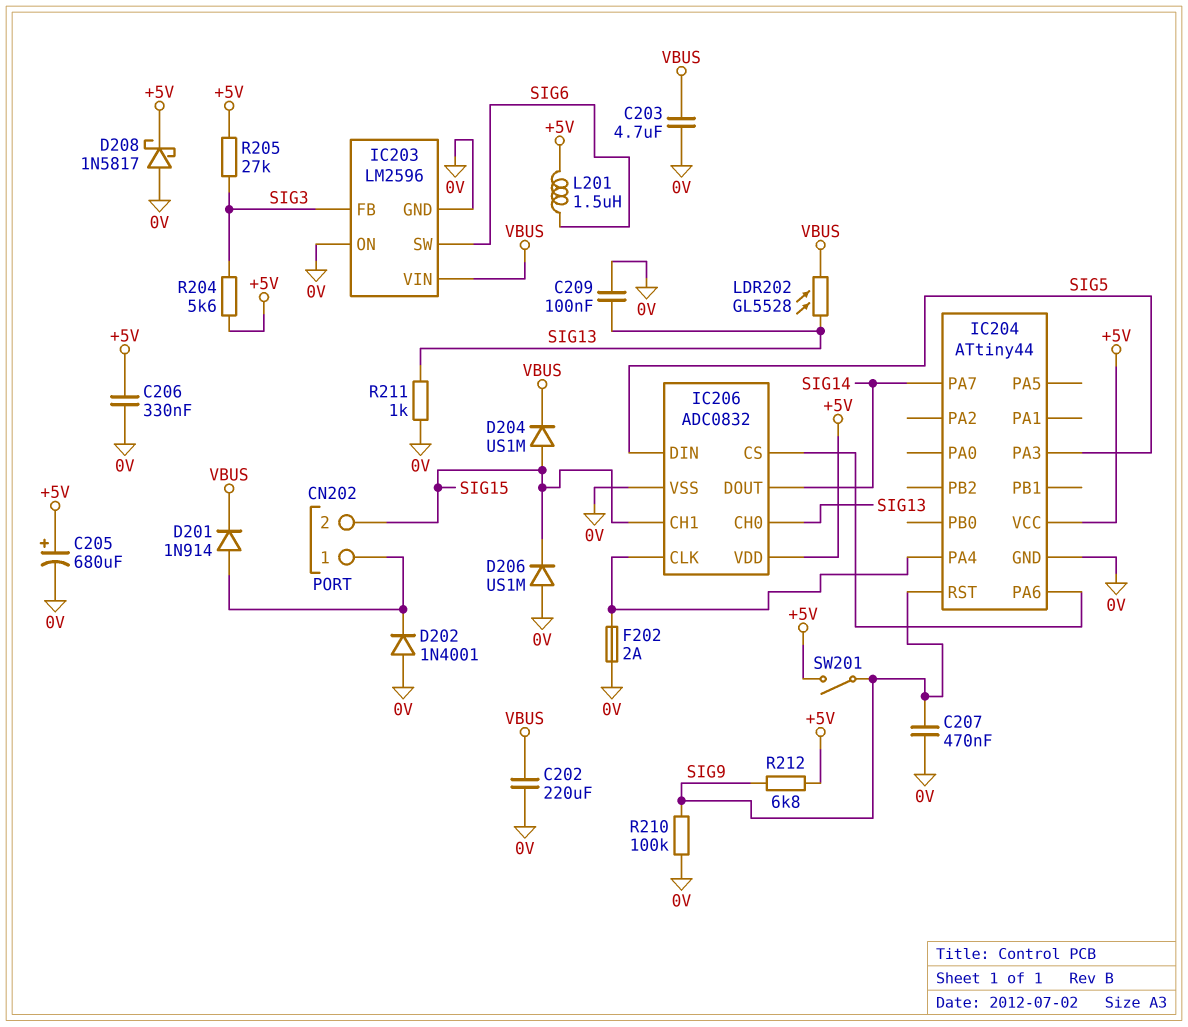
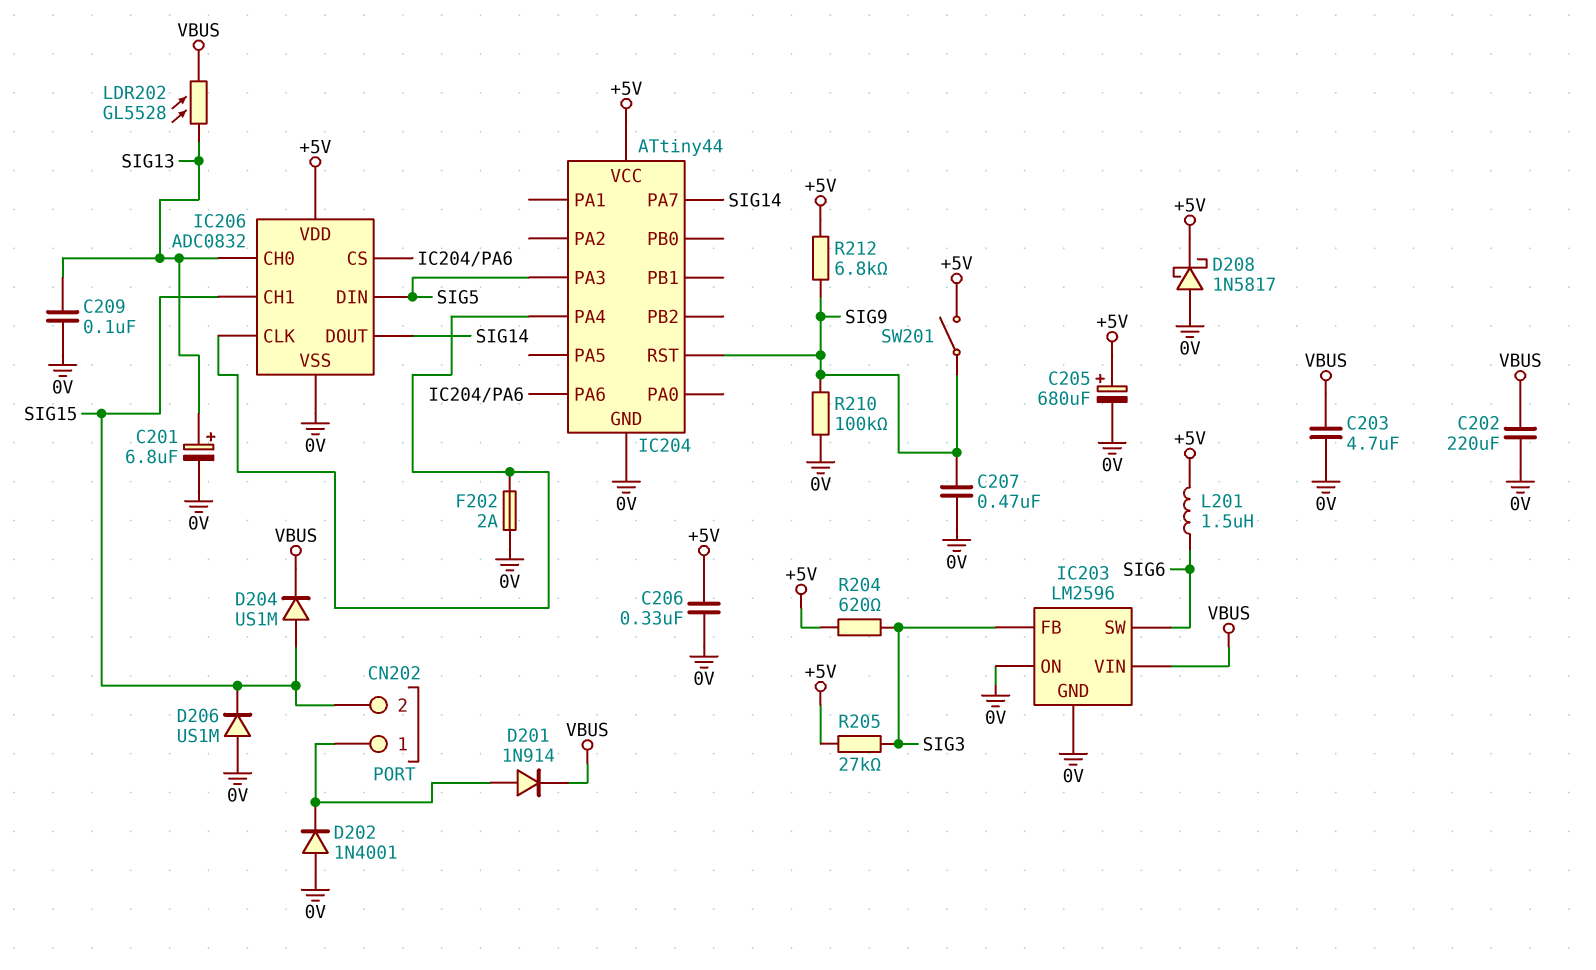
C201: none -> 6.8uF (plus SIG13, minus 0V)
R204: 5.6k (+5V, SIG3) -> 620 (+5V, SIG3)
R211: 1k (0V, SIG13) -> none

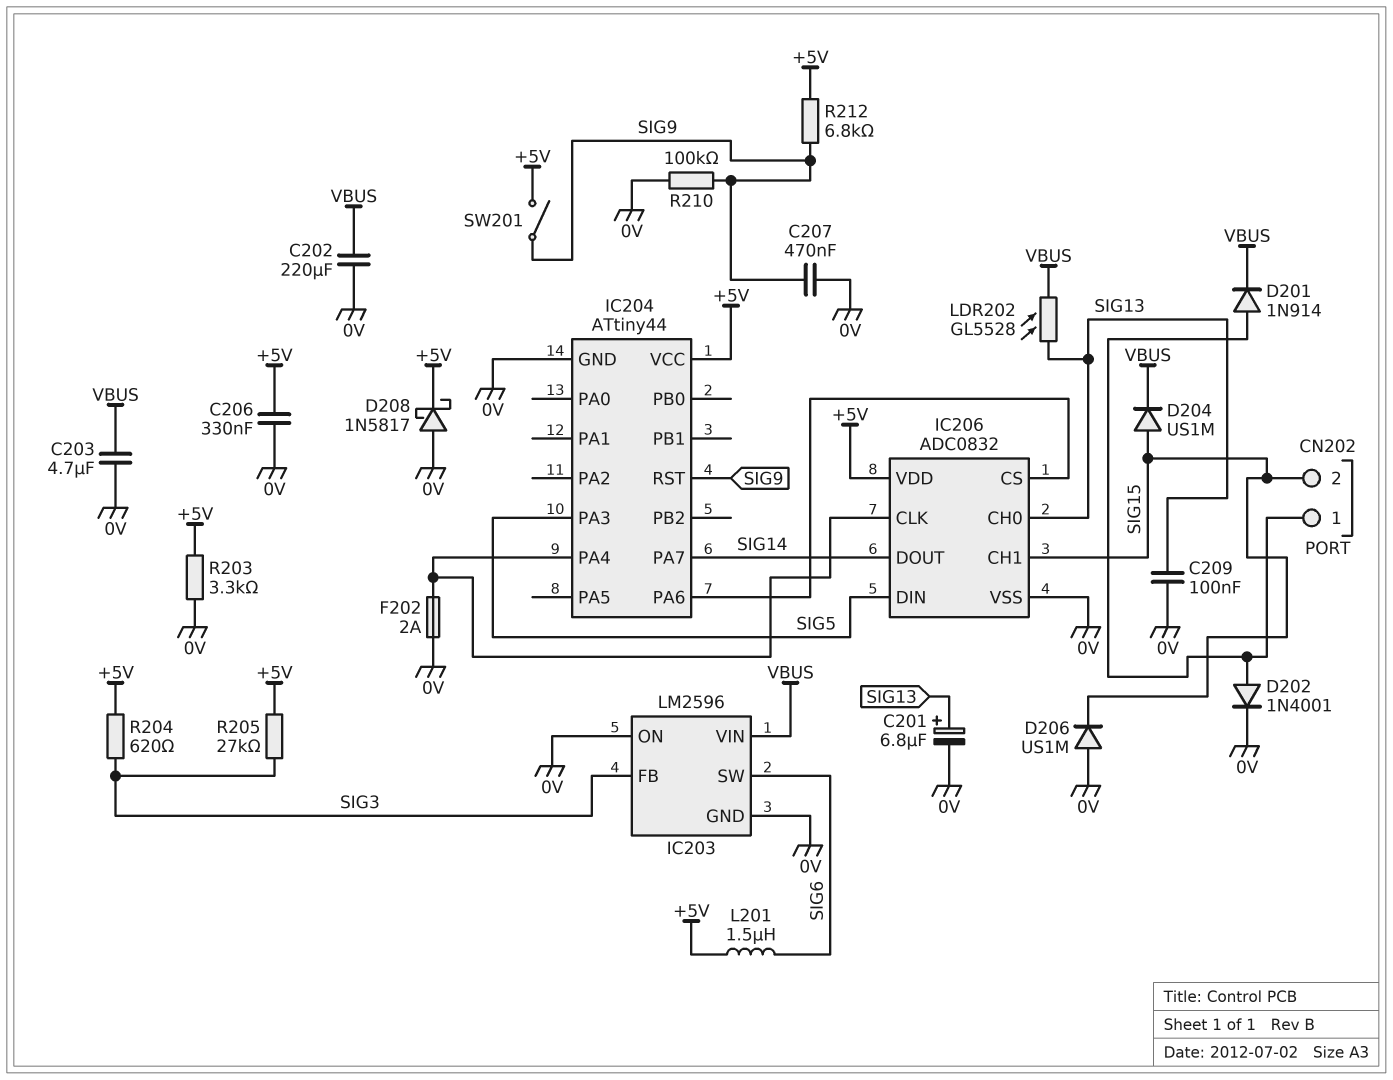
C205: 680uF (plus +5V, minus 0V) -> none
D202: diode 1N4001 (A 0V, K CN202/1) -> diode 1N4001 (A CN202/1, K 0V)
R203: none -> 3.3k (+5V, 0V)

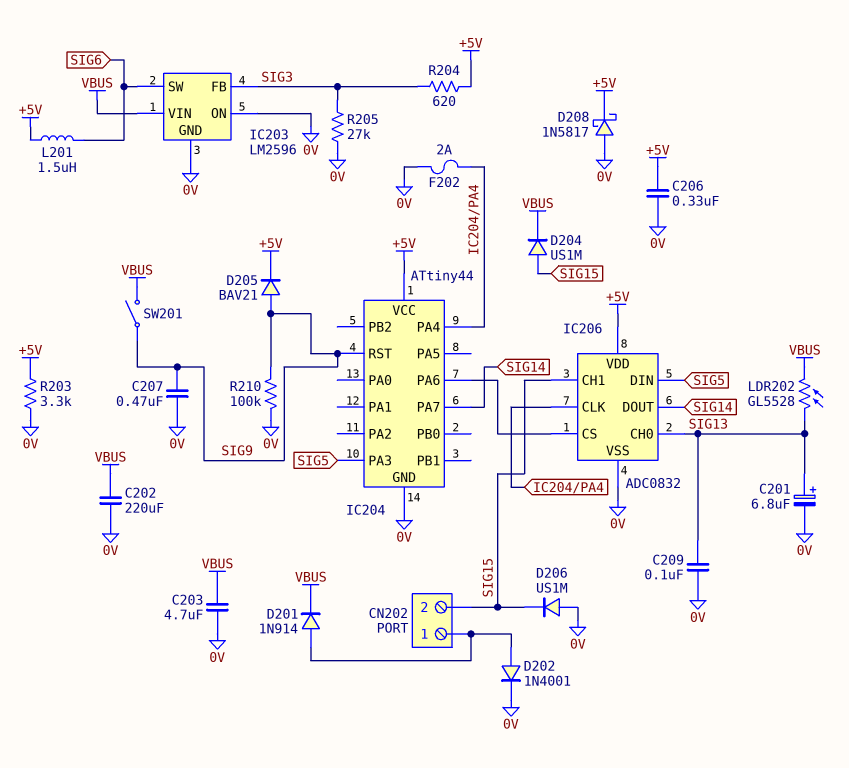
D205: none -> diode BAV21 (A SIG9, K +5V)
R205: 27k (+5V, SIG3) -> 27k (0V, SIG3)
R212: 6.8k (+5V, SIG9) -> none
SW201: switch (+5V, SIG9) -> switch (SIG9, VBUS)

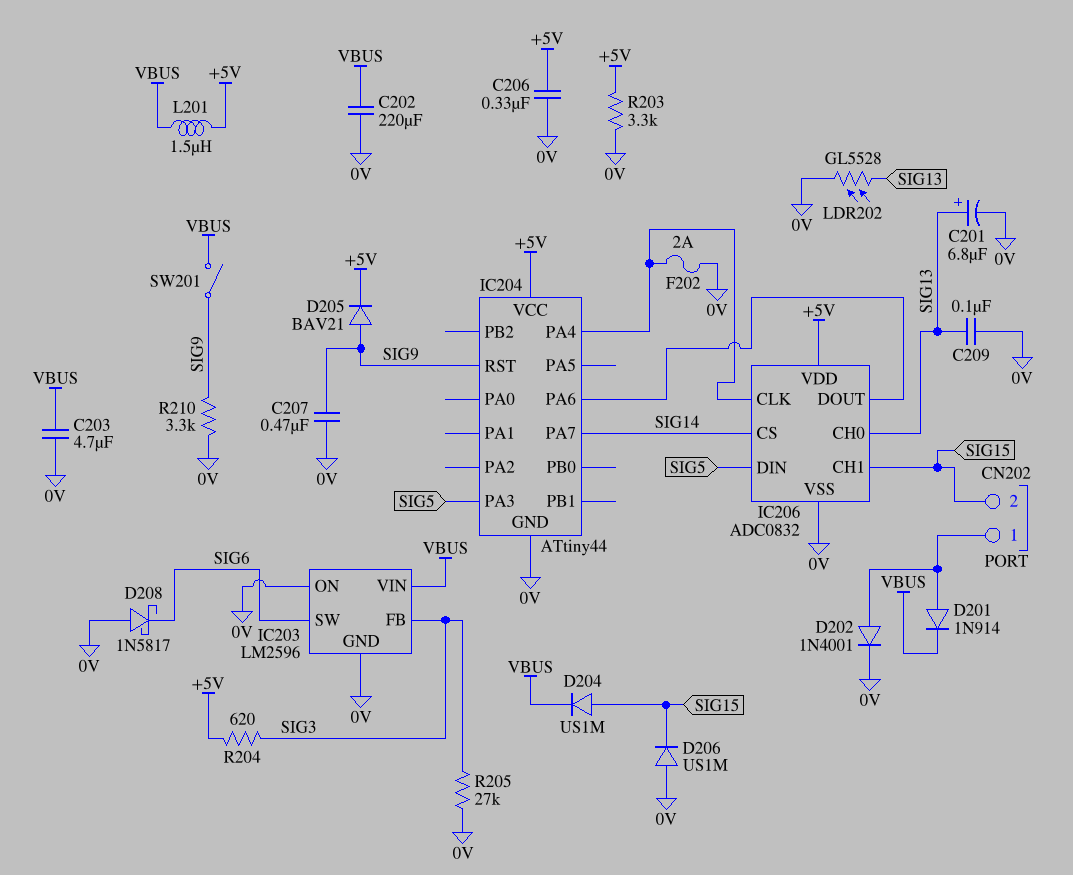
D208: schottky 1N5817 (A 0V, K +5V) -> schottky 1N5817 (A 0V, K SIG6)
IC206 pin CS: IC204/PA6 -> SIG14
IC206 pin DOUT: SIG14 -> IC204/PA6
L201: 1.5uH (+5V, SIG6) -> 1.5uH (+5V, VBUS)
LDR202: GL5528 (SIG13, VBUS) -> GL5528 (0V, SIG13)
R210: 100k (0V, SIG9) -> 3.3k (0V, SIG9)

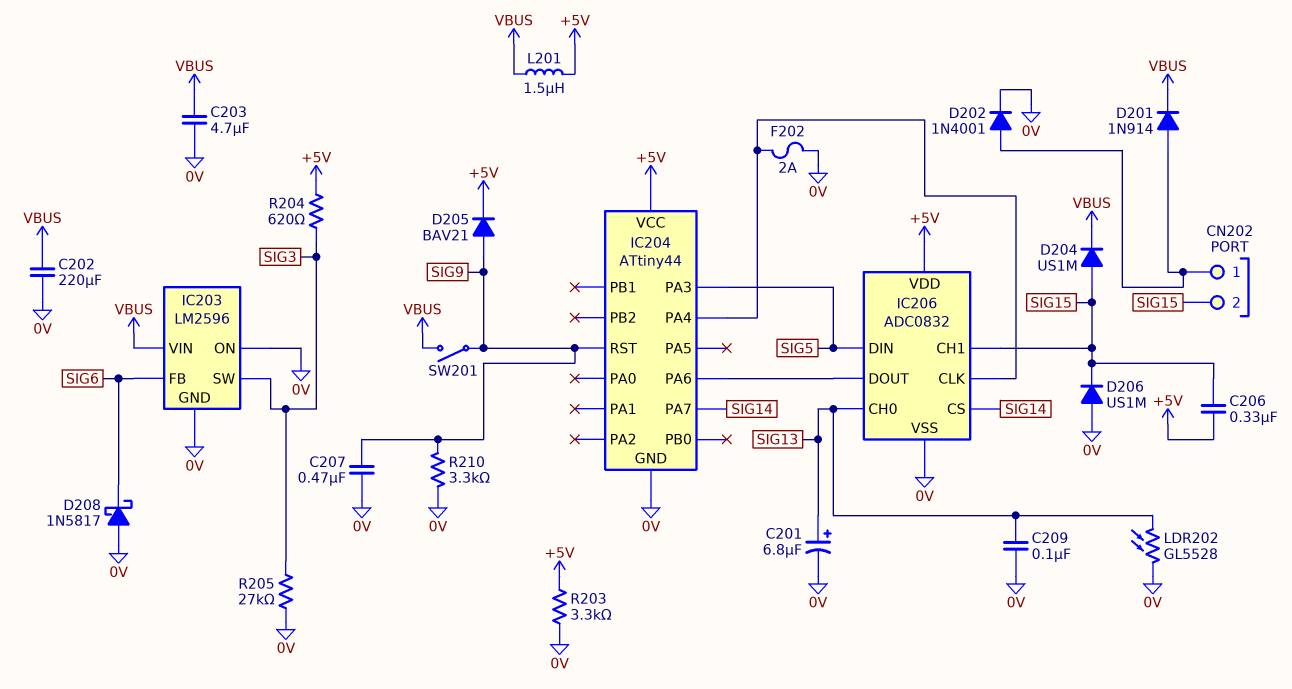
C206: 330nF (+5V, 0V) -> 330nF (+5V, SIG15)
IC203 pin FB: SIG3 -> SIG6
IC203 pin SW: SIG6 -> SIG3

